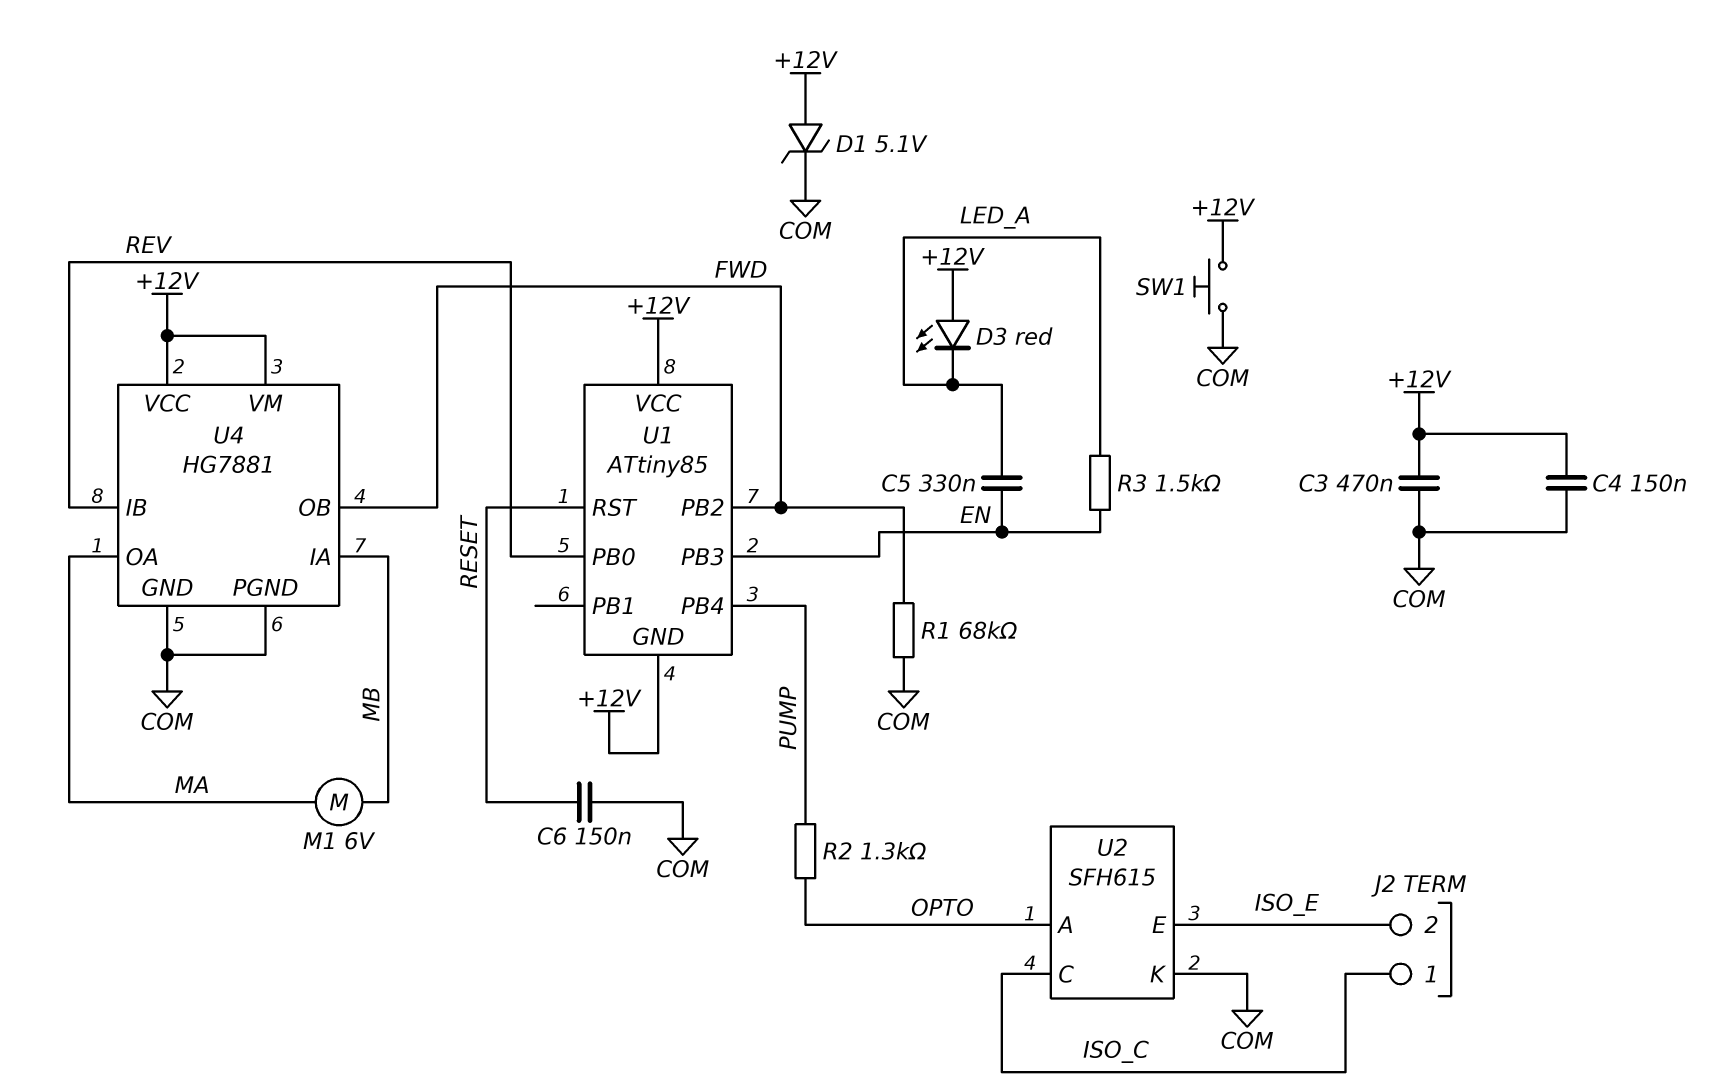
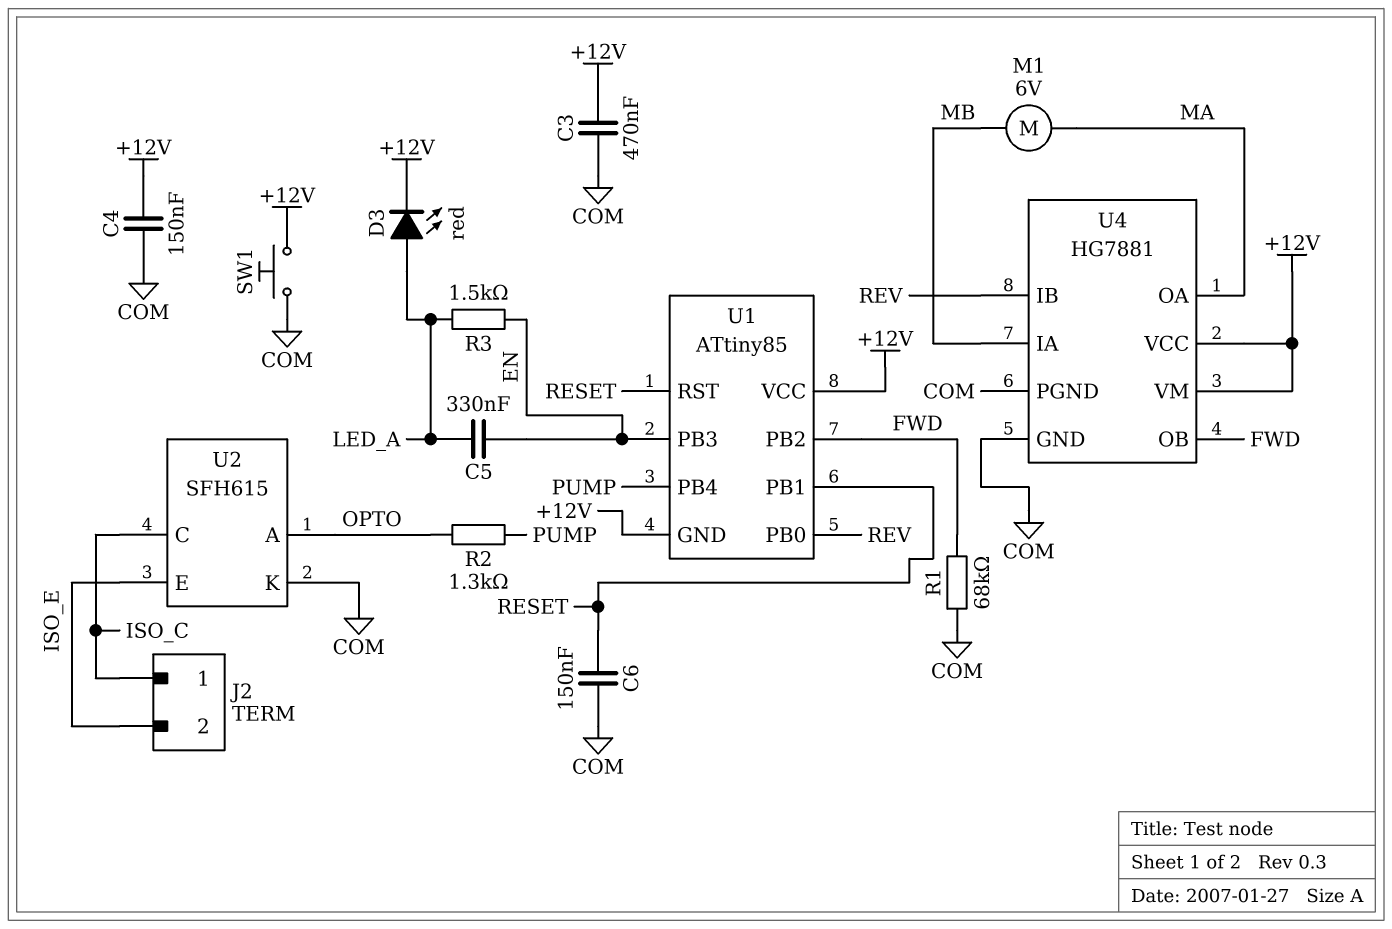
D1: zener 5.1V (A +12V, K COM) -> none
D3: LED red (A +12V, K LED_A) -> LED red (A LED_A, K +12V)
U1 pin PB1: none -> RESET

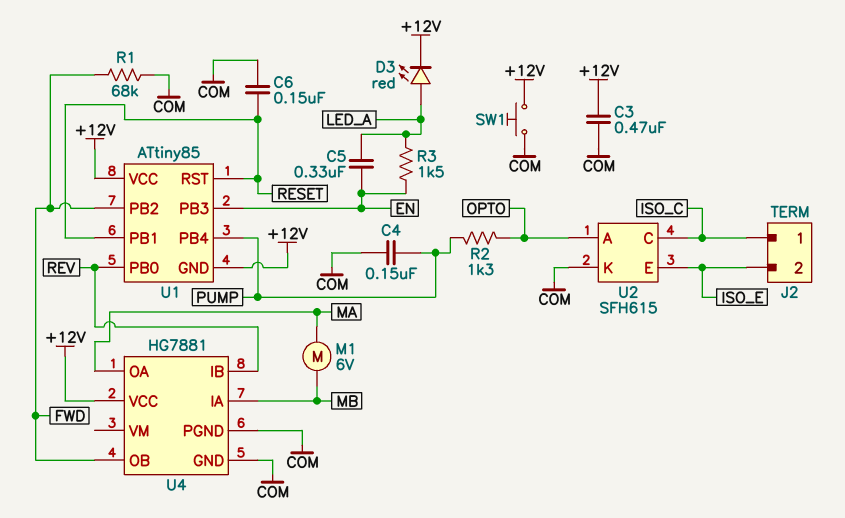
C4: 150nF (+12V, COM) -> 150nF (COM, PUMP)
U4 pin VM: +12V -> none

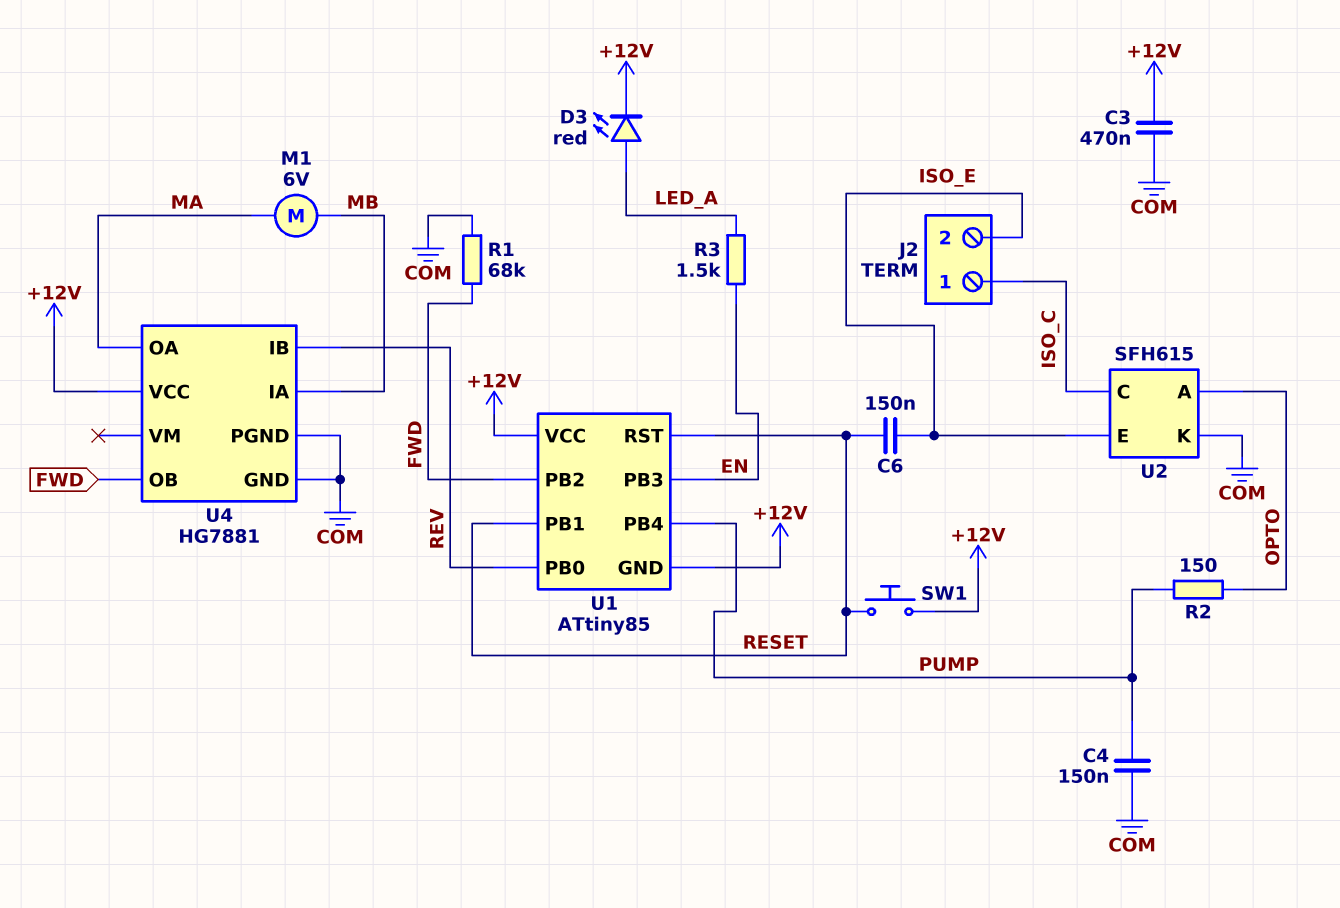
C5: 330nF (EN, LED_A) -> none
C6: 150nF (COM, RESET) -> 150nF (ISO_E, RESET)
R2: 1.3k (OPTO, PUMP) -> 150 (OPTO, PUMP)
SW1: button (+12V, COM) -> button (+12V, RESET)

